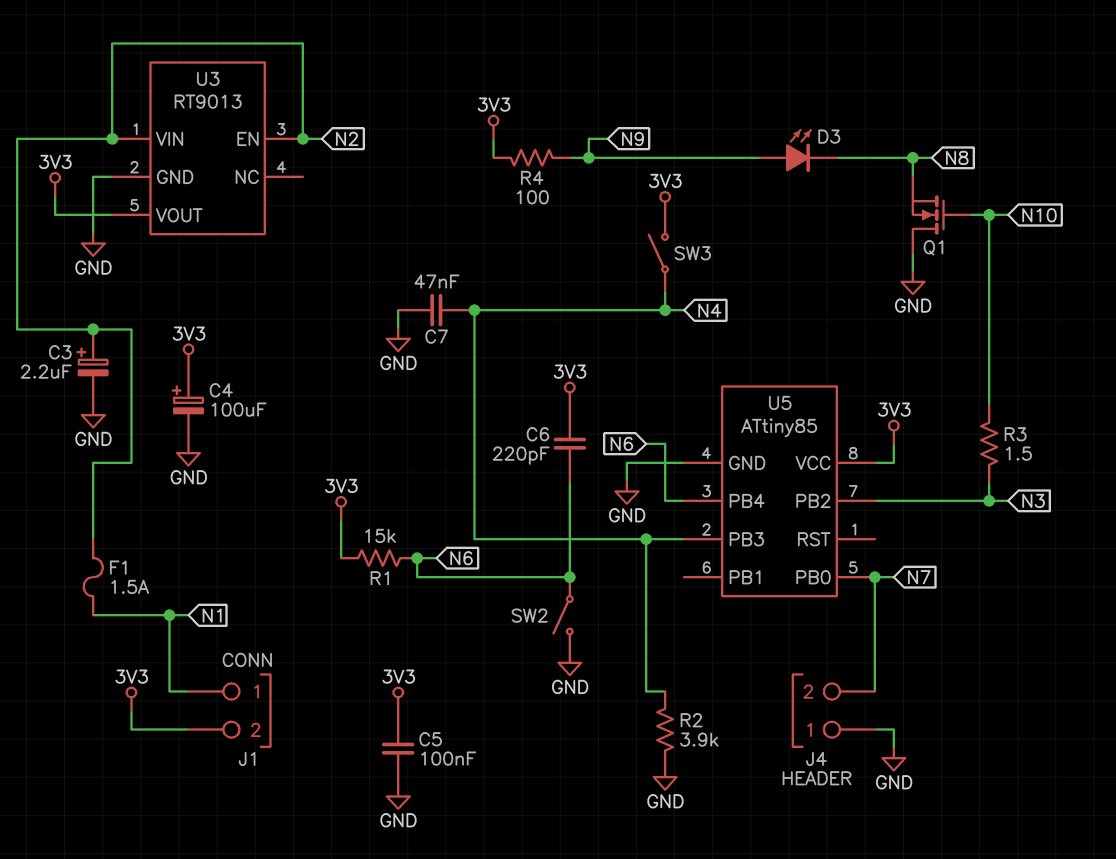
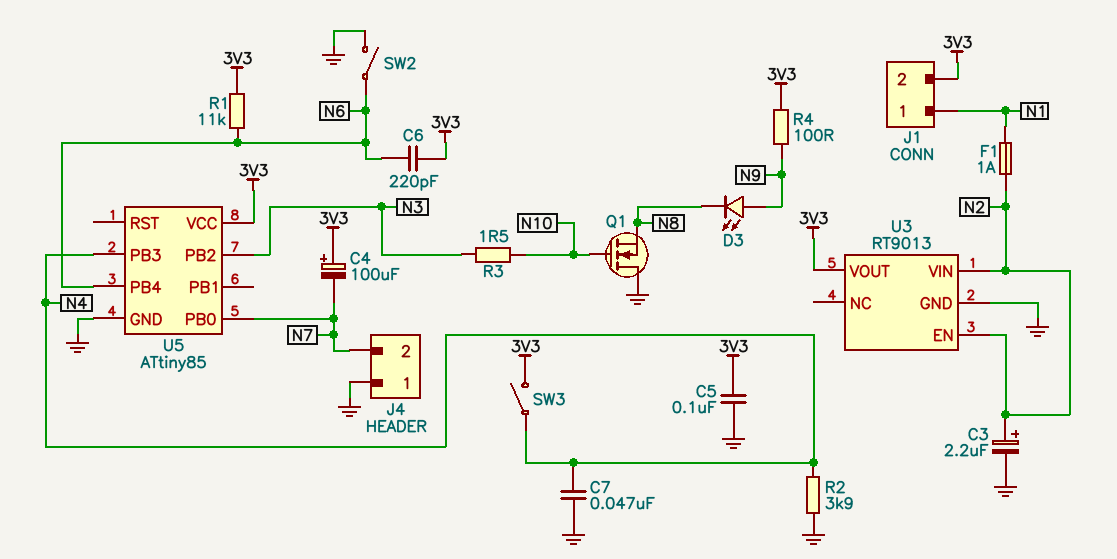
C4: 100uF (plus 3V3, minus GND) -> 100uF (plus 3V3, minus N7)
F1: 1.5A (N1, N2) -> 1A (N1, N2)
R1: 15k (3V3, N6) -> 11k (3V3, N6)

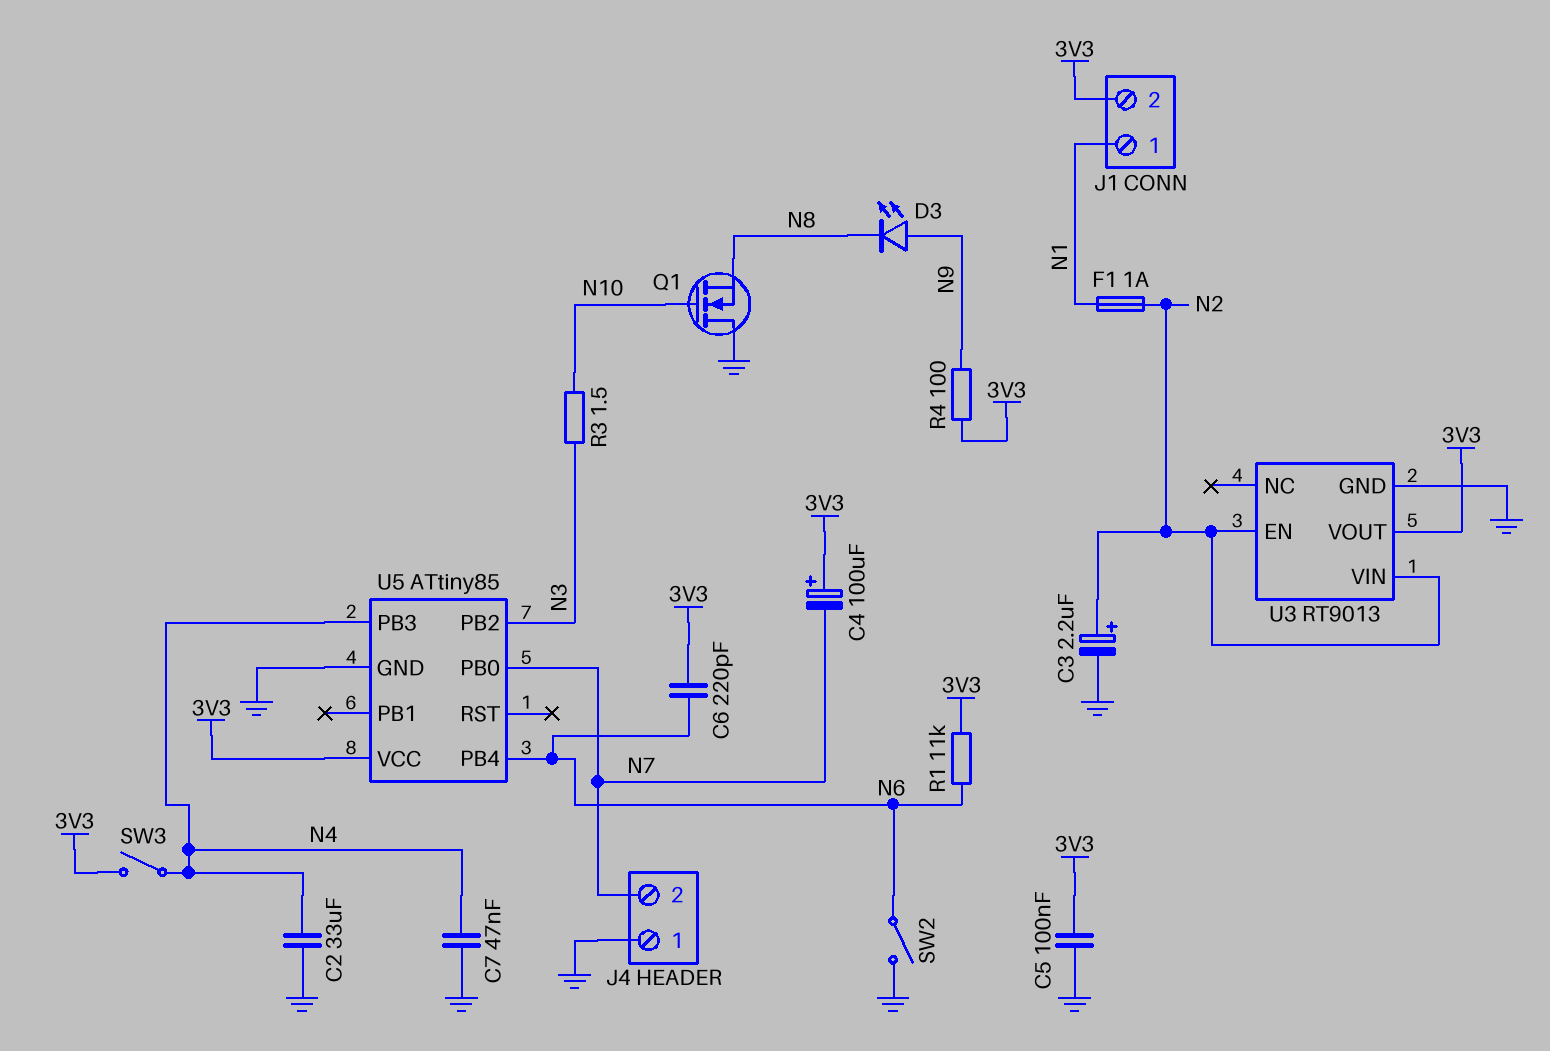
C2: none -> 33uF (GND, N4)
R2: 3.9k (GND, N4) -> none

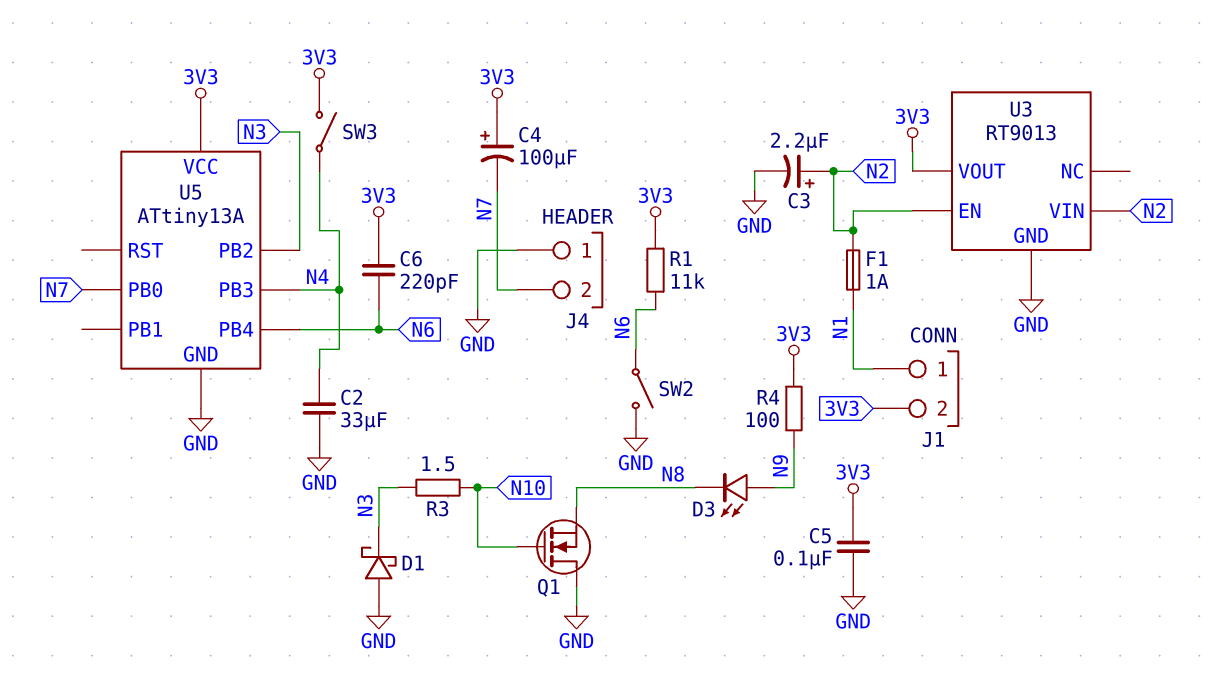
C7: 47nF (GND, N4) -> none
D1: none -> schottky (A GND, K N3)
U5: ATtiny85 -> ATtiny13A

